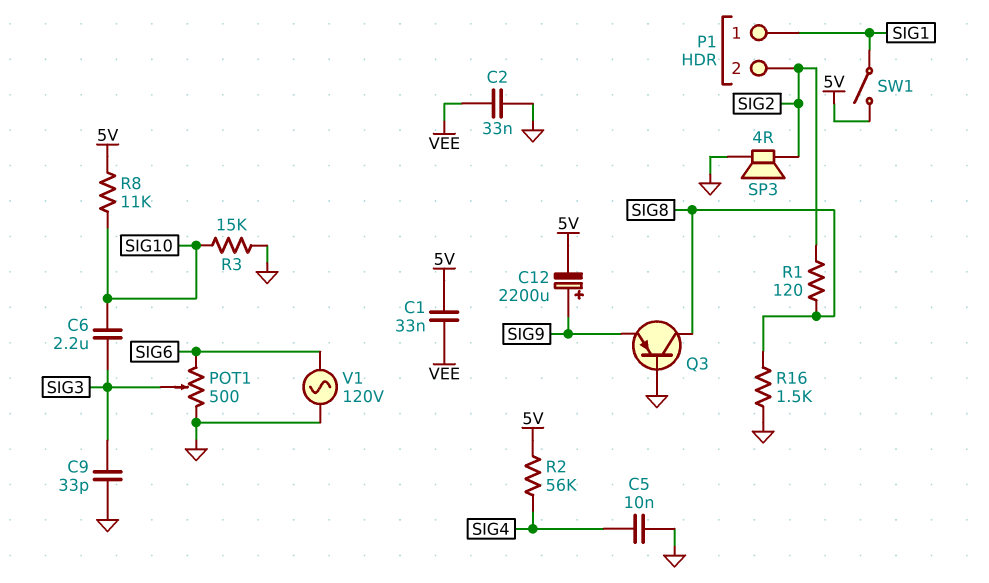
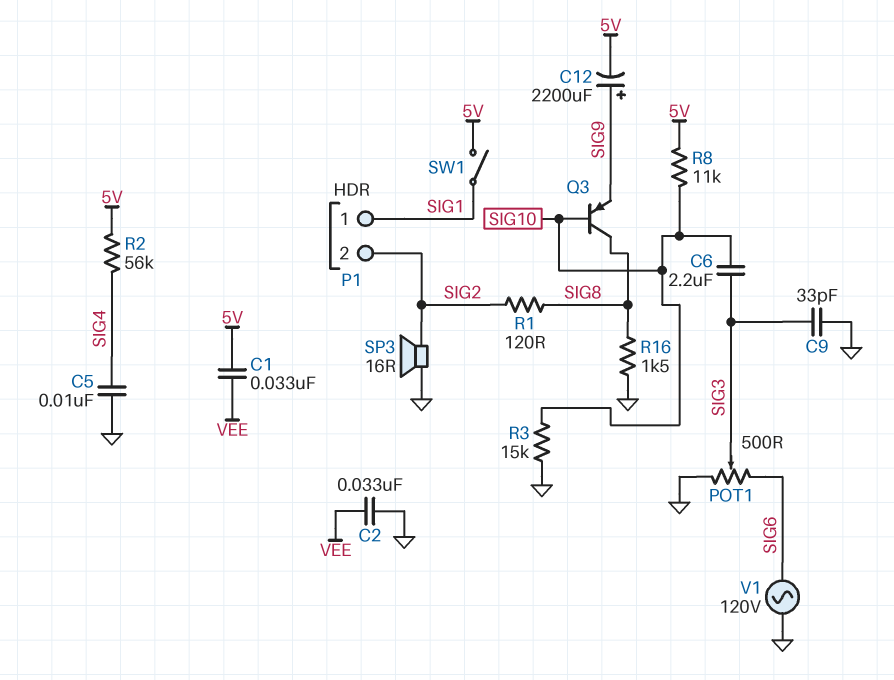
Q3: PNP (B GND, C SIG8, E SIG9) -> PNP (B SIG10, C SIG8, E SIG9)
SP3: speaker 4R (GND, SIG2) -> speaker 16R (GND, SIG2)

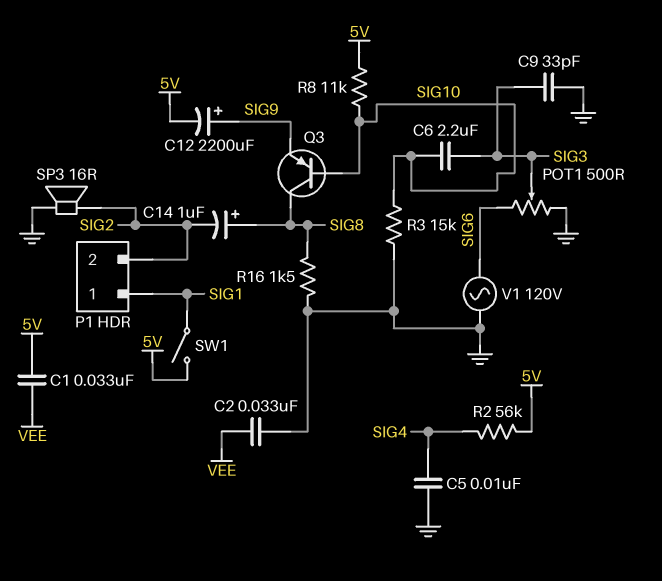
C14: none -> 1uF (plus SIG8, minus SIG2)
R1: 120 (SIG2, SIG8) -> none

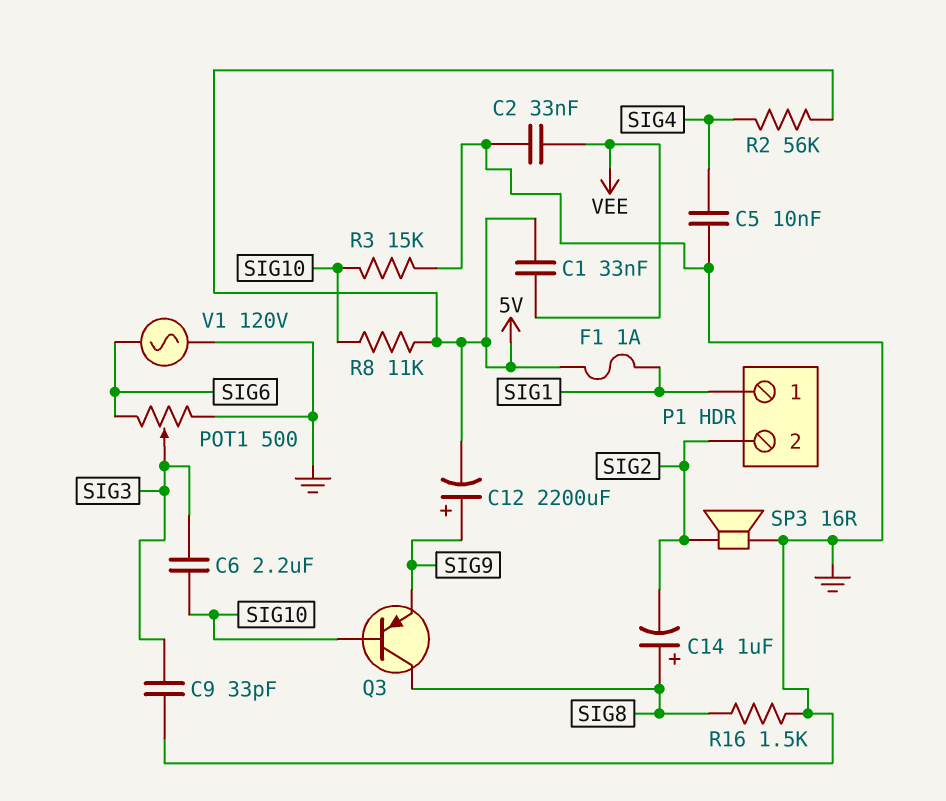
F1: none -> 1A (5V, SIG1)
SW1: switch (5V, SIG1) -> none

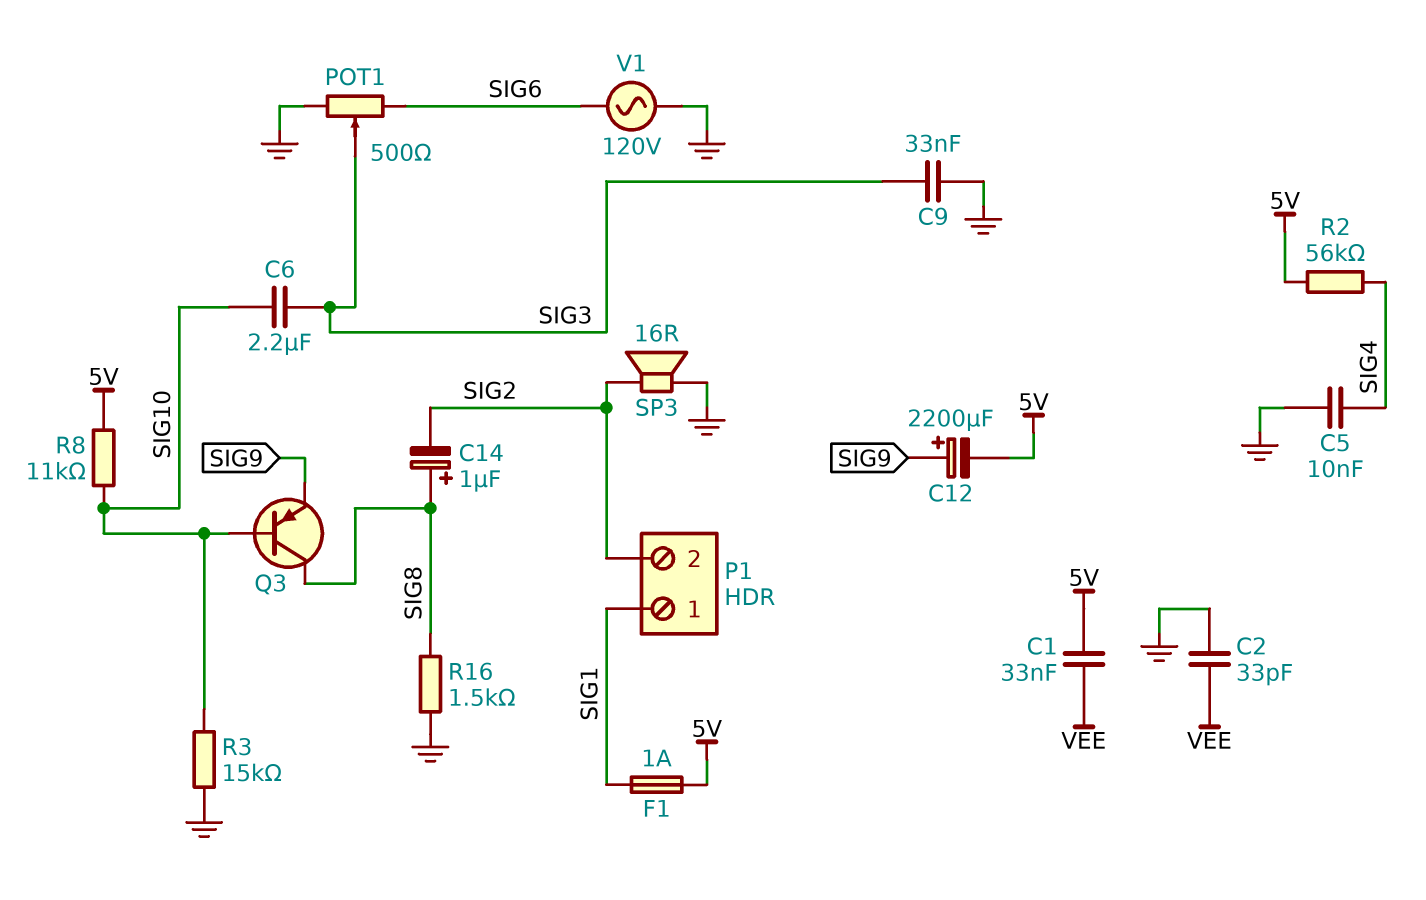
C2: 33nF (GND, VEE) -> 33pF (GND, VEE)
C9: 33pF (GND, SIG3) -> 33nF (GND, SIG3)

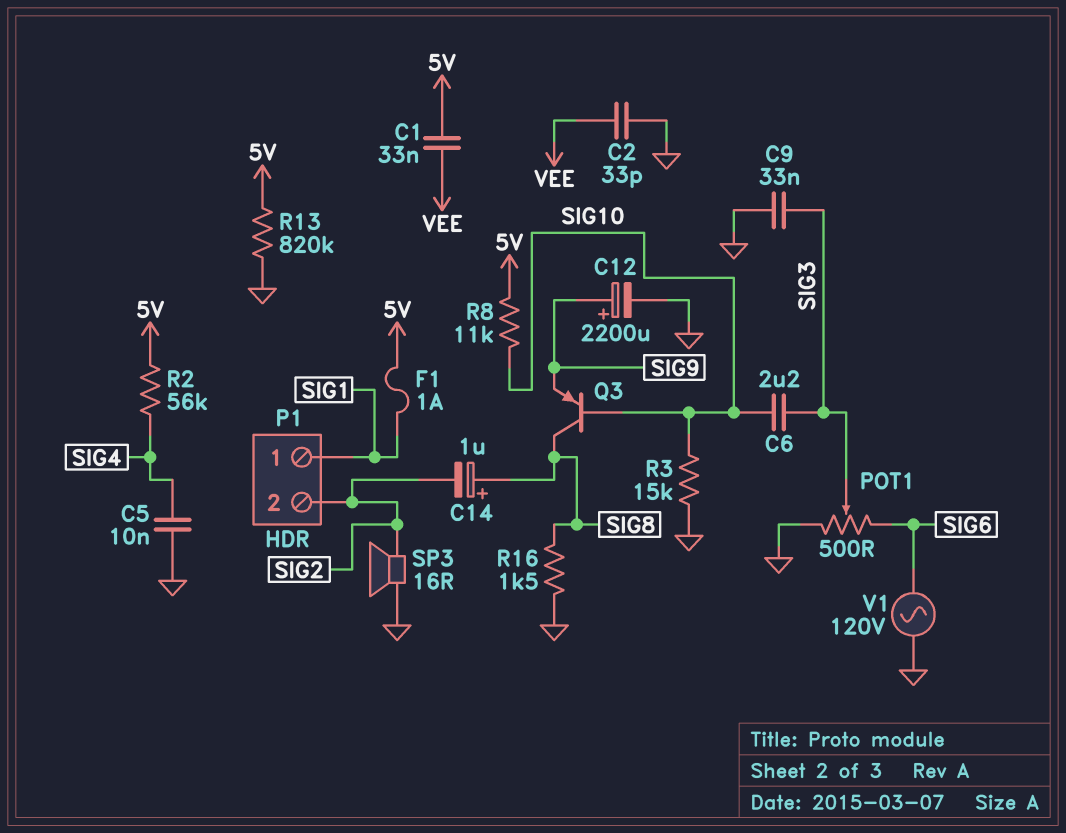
C12: 2200uF (plus SIG9, minus 5V) -> 2200uF (plus SIG9, minus GND)
R13: none -> 820k (5V, GND)

